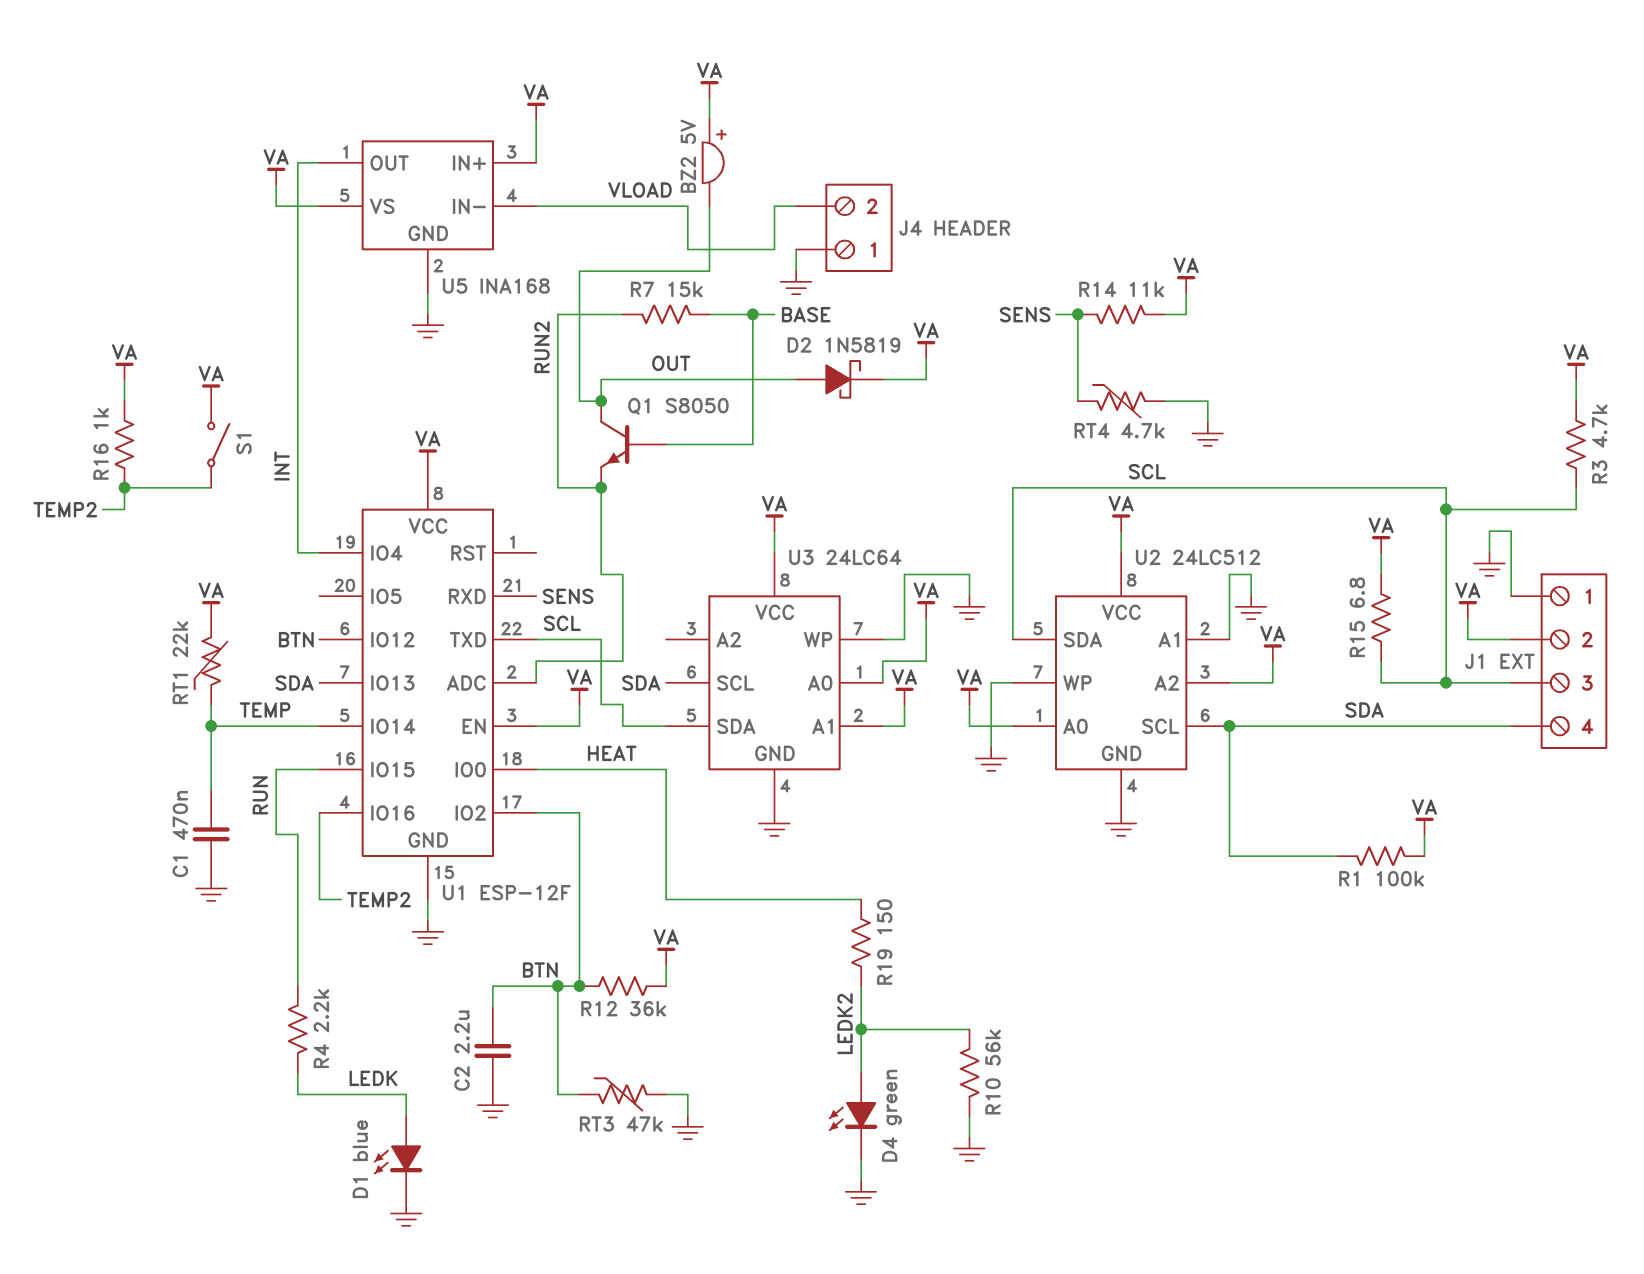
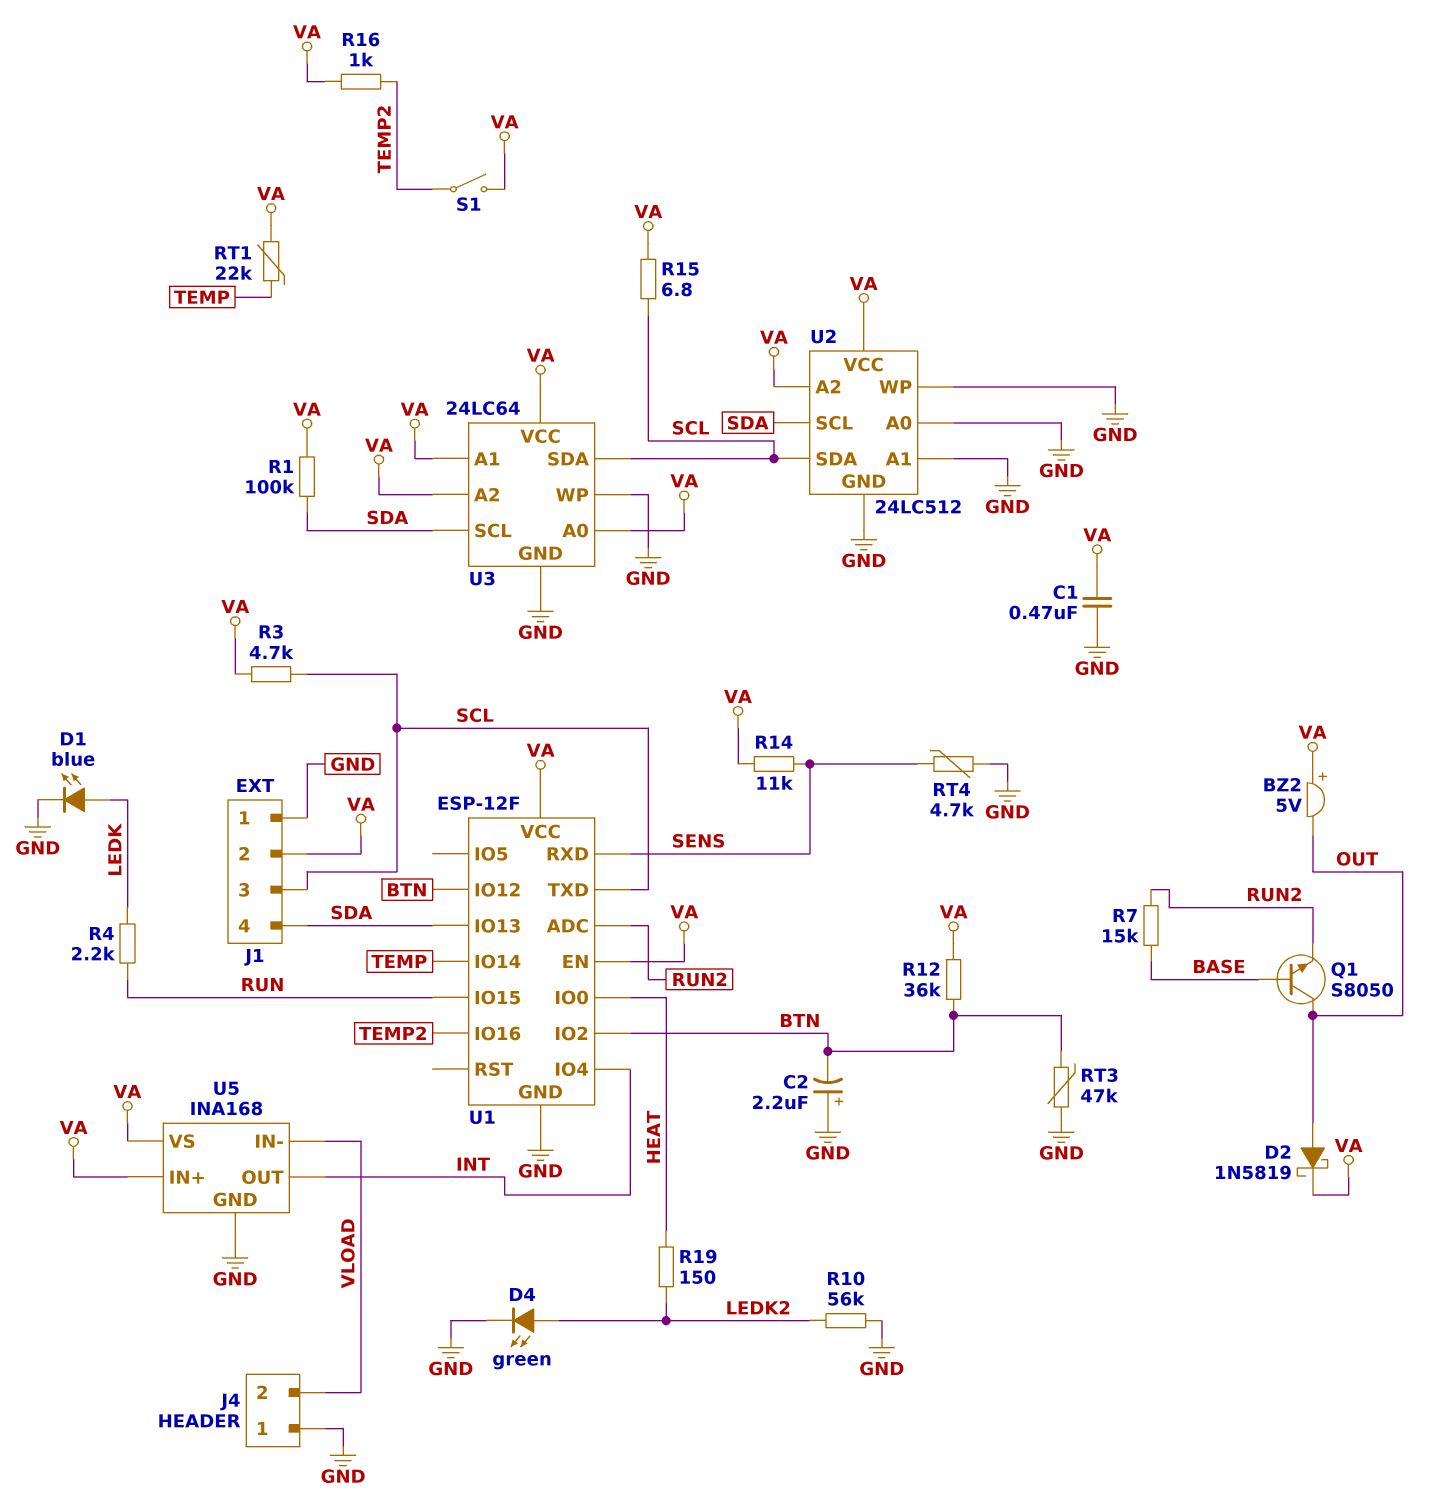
C1: 470nF (GND, TEMP) -> 470nF (GND, VA)
C2: 2.2uF (BTN, GND) -> 2.2uF (plus GND, minus BTN)
U2 pin A0: VA -> GND
U3 pin A2: none -> VA

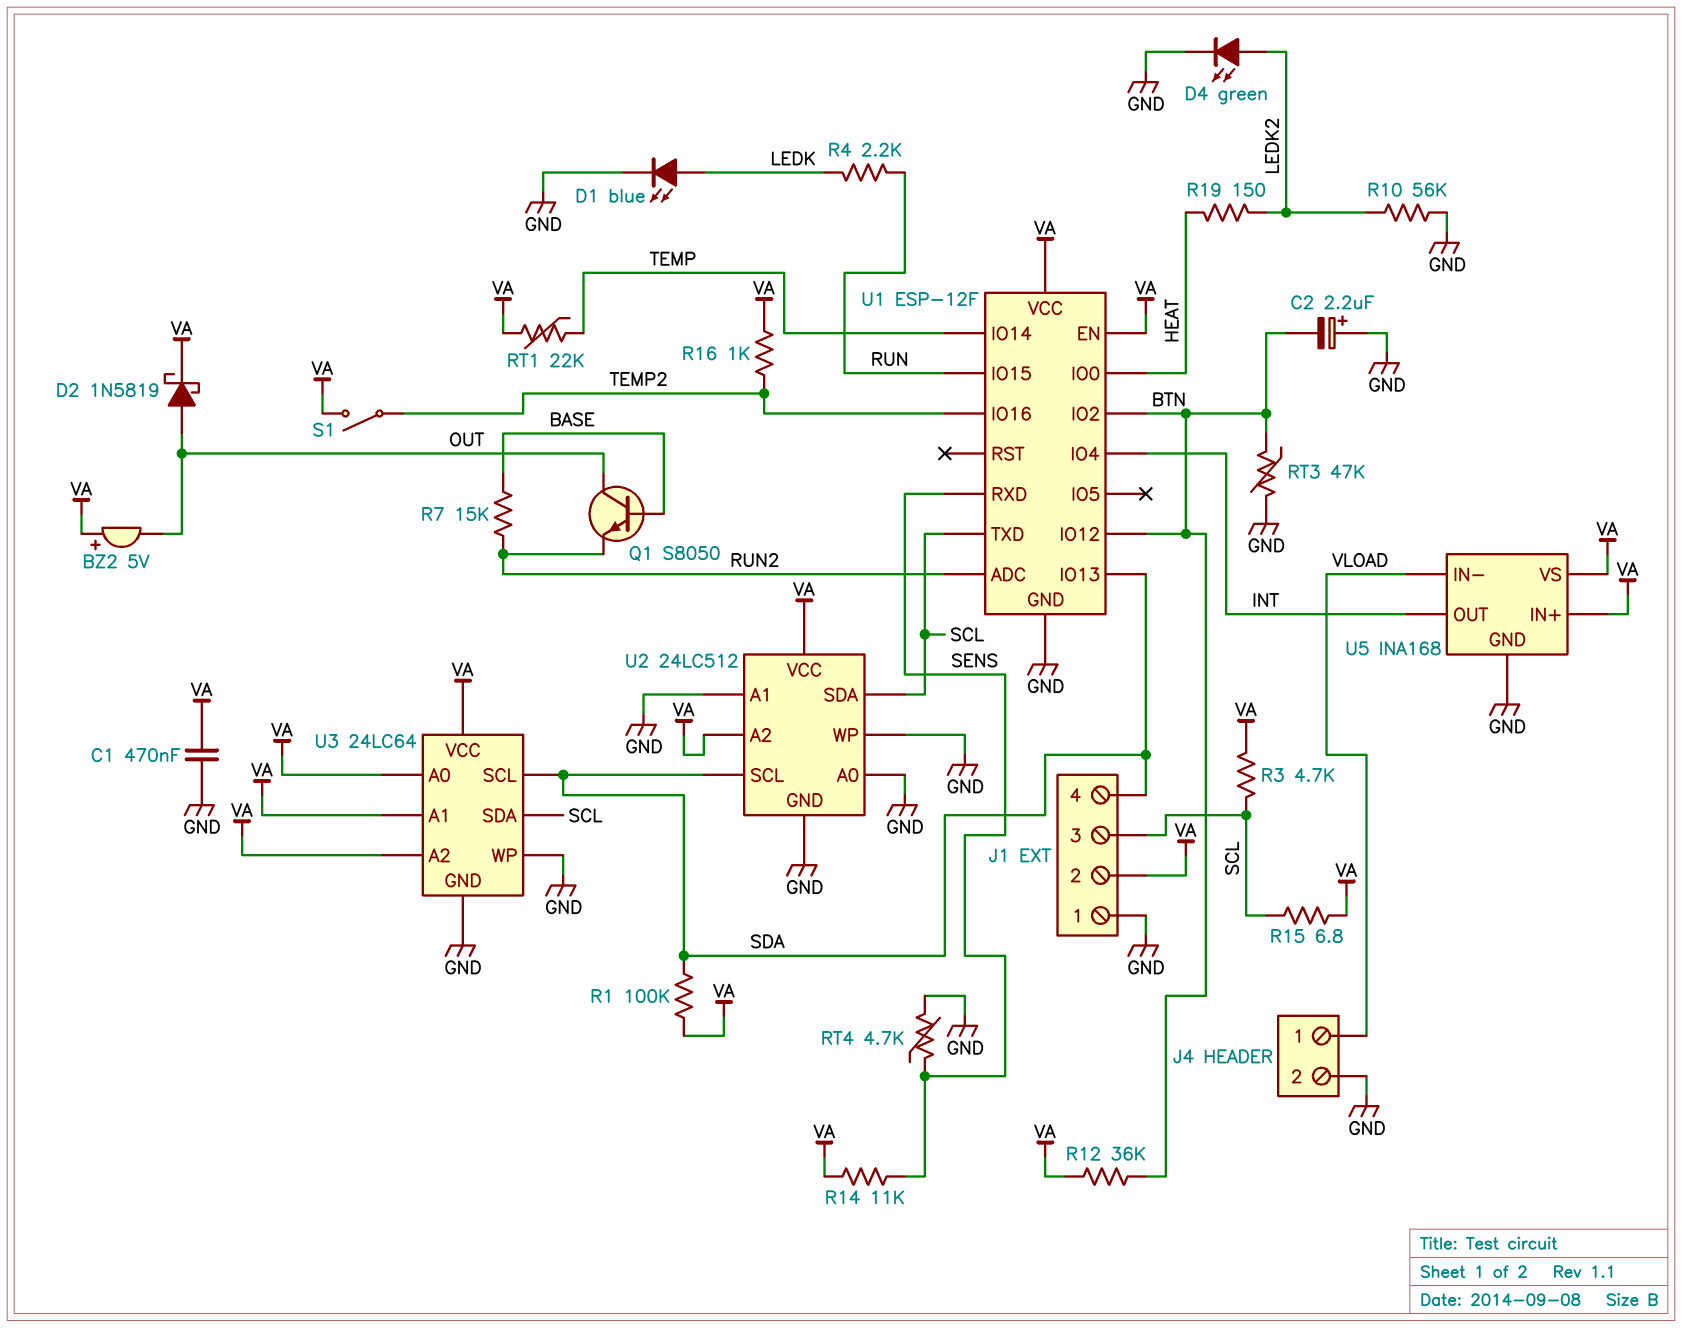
J4 pin 1: GND -> VLOAD
J4 pin 2: VLOAD -> GND

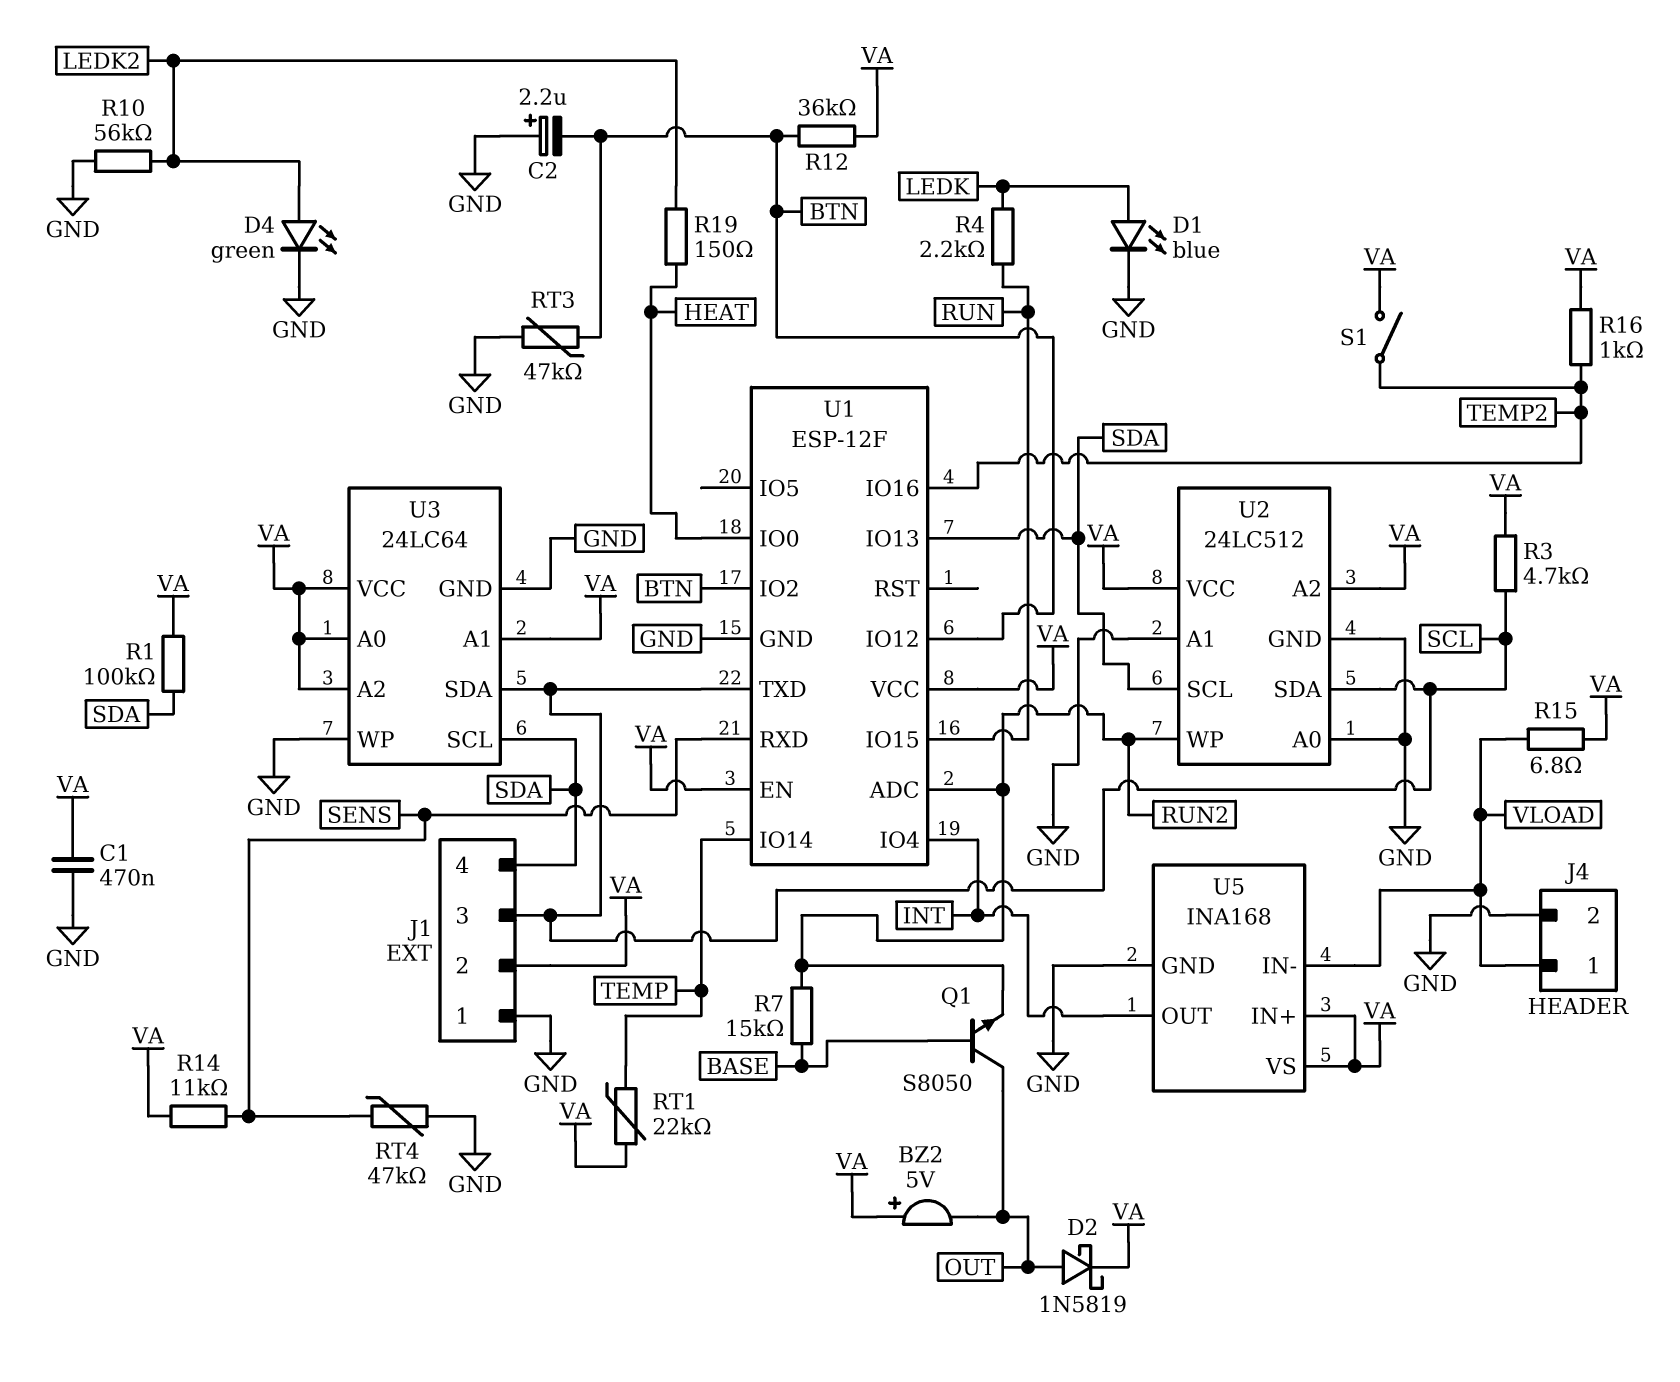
R15: 6.8 (SCL, VA) -> 6.8 (VA, VLOAD)
RT4: 4.7k (GND, SENS) -> 47k (GND, SENS)
U2 pin WP: GND -> RUN2

